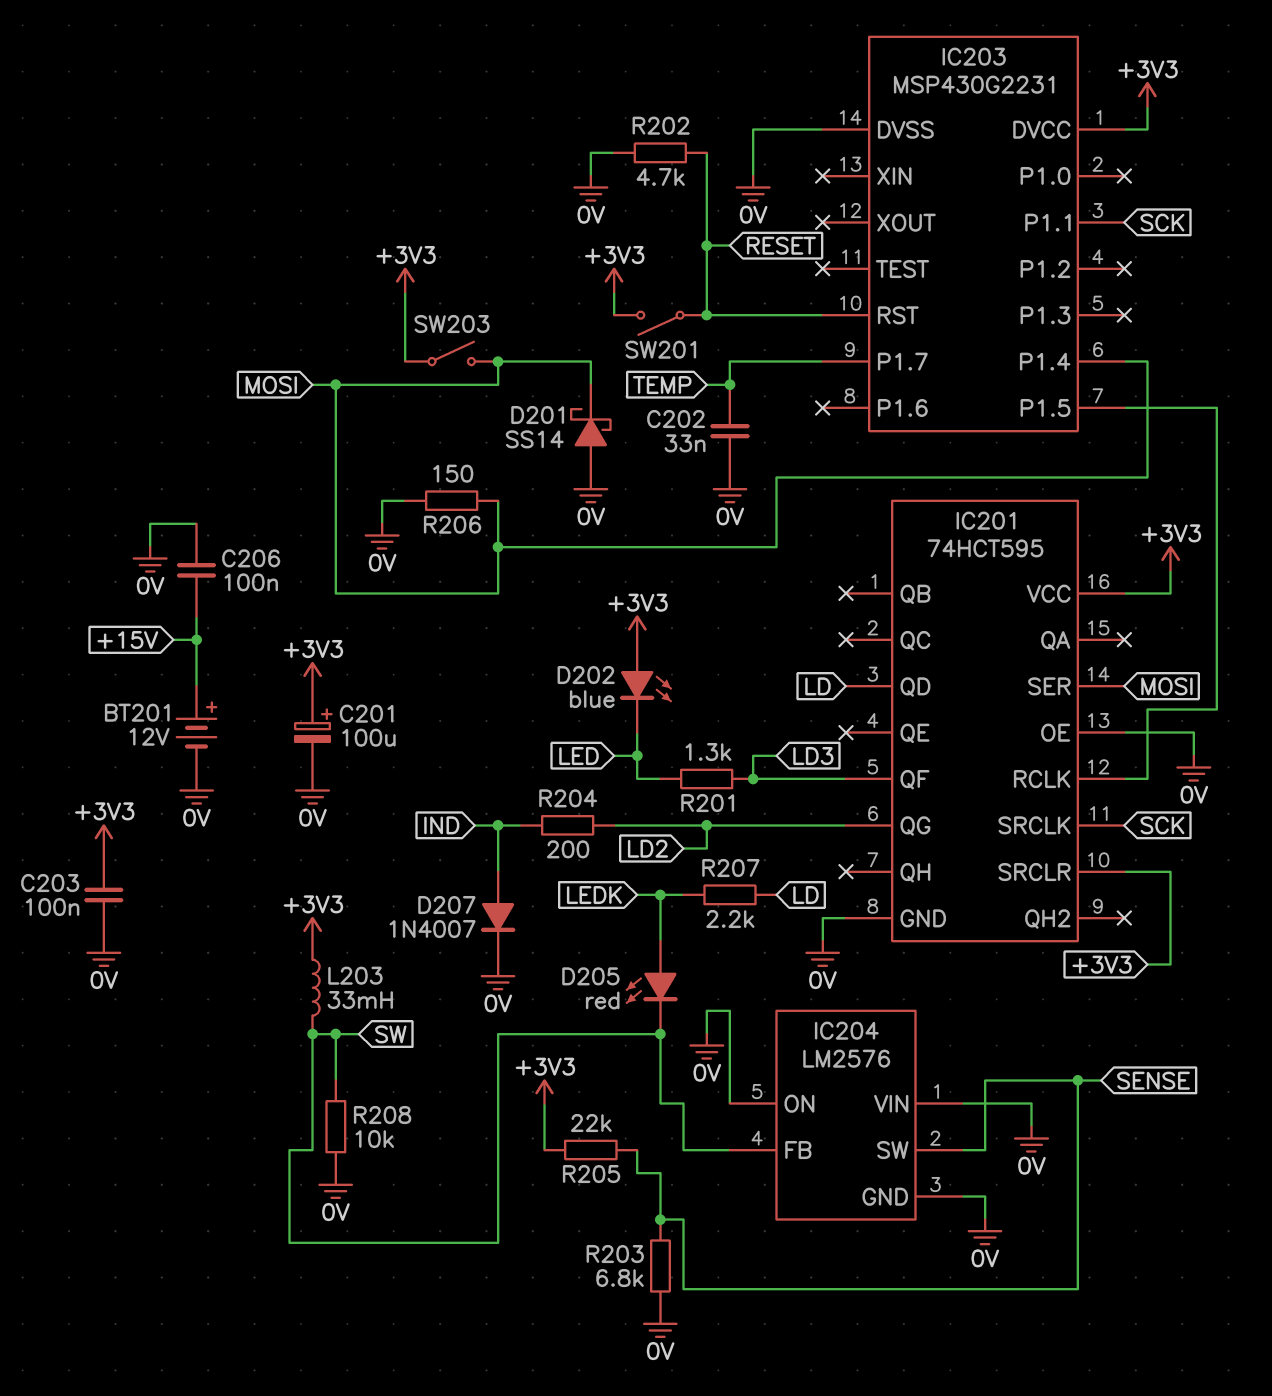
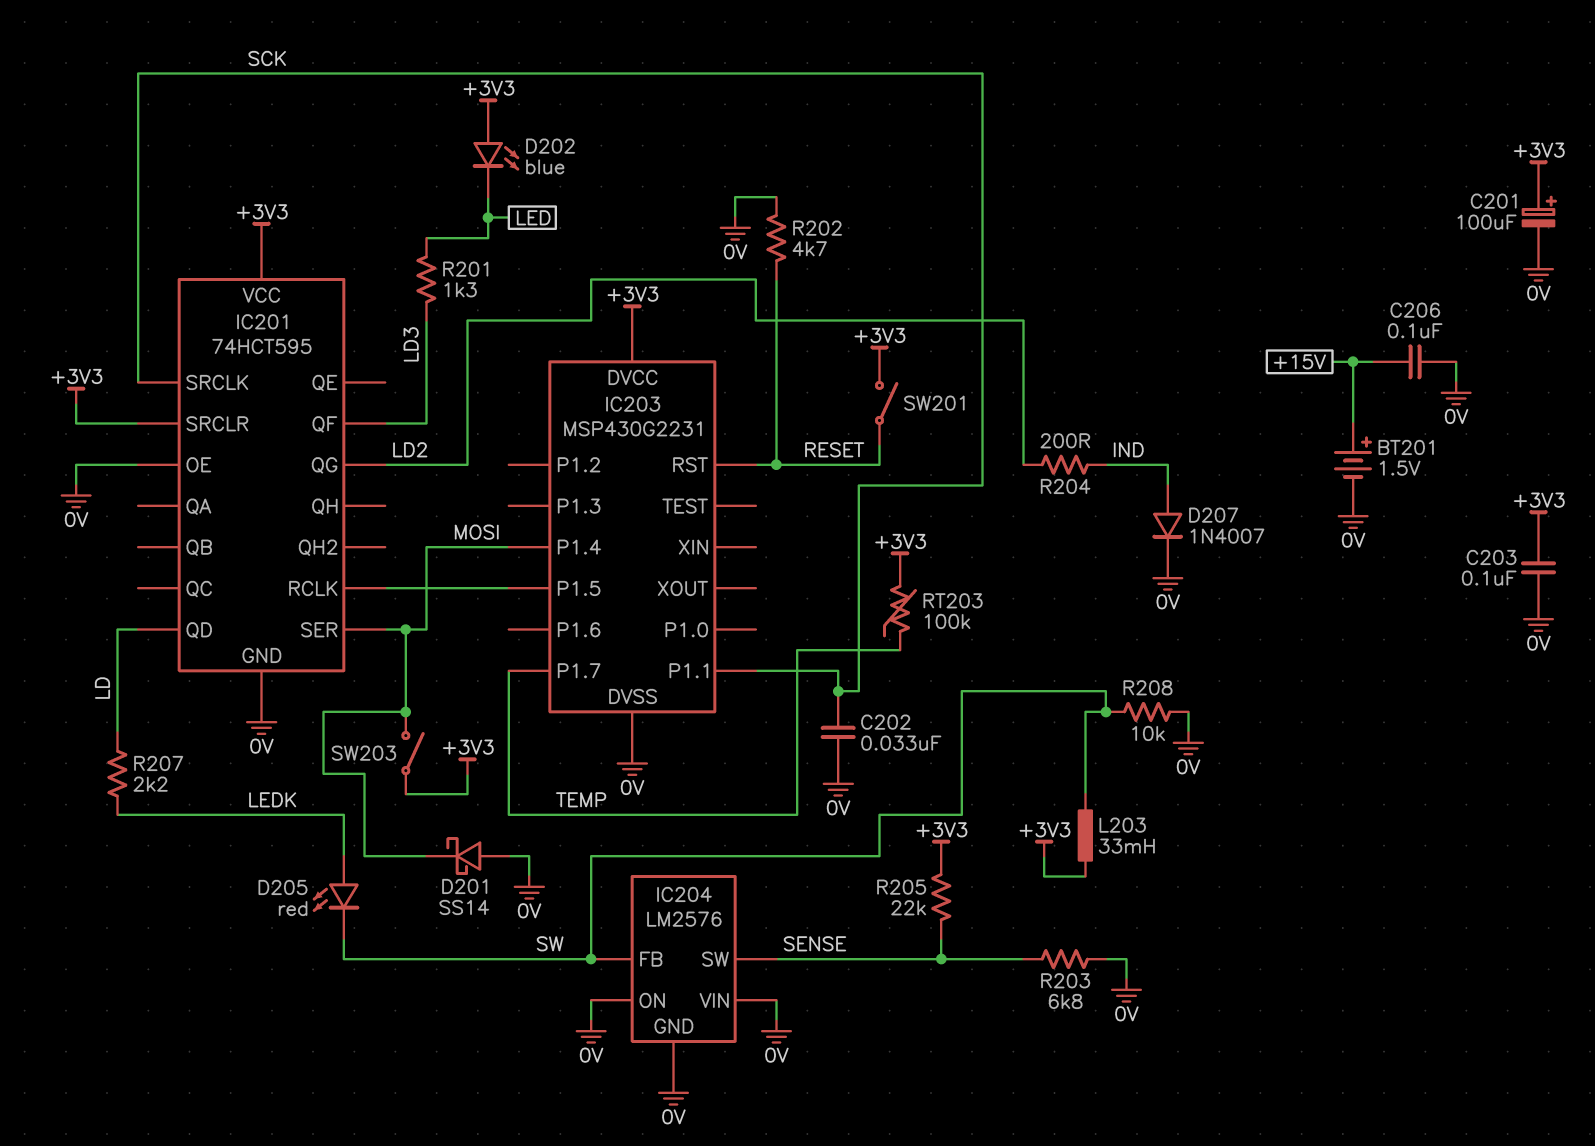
BT201: 12V (plus +15V, minus 0V) -> 1.5V (plus +15V, minus 0V)
C202: 33nF (0V, TEMP) -> 33nF (0V, SCK)
R206: 150 (0V, MOSI) -> none
RT203: none -> 100k (+3V3, TEMP)

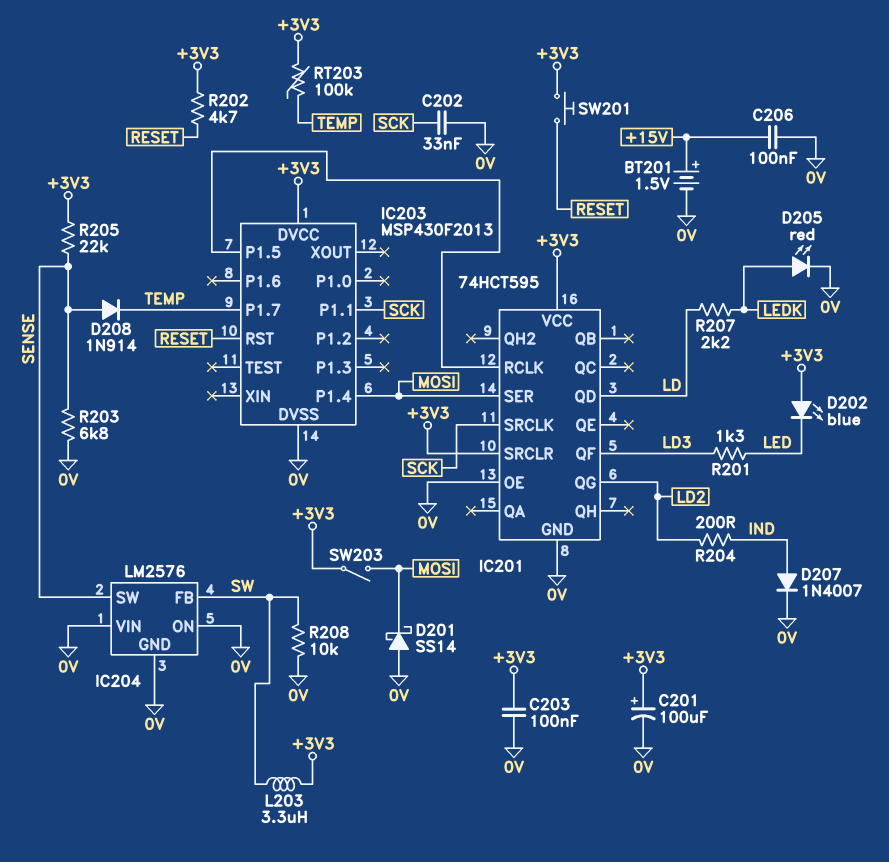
D205: LED red (A LEDK, K SW) -> LED red (A LEDK, K 0V)
D208: none -> diode 1N914 (A SENSE, K TEMP)
IC203: MSP430G2231 -> MSP430F2013
L203: 33mH (+3V3, SW) -> 3.3uH (+3V3, SW)
R202: 4.7k (0V, RESET) -> 4.7k (+3V3, RESET)
SW201: switch (+3V3, RESET) -> button (+3V3, RESET)

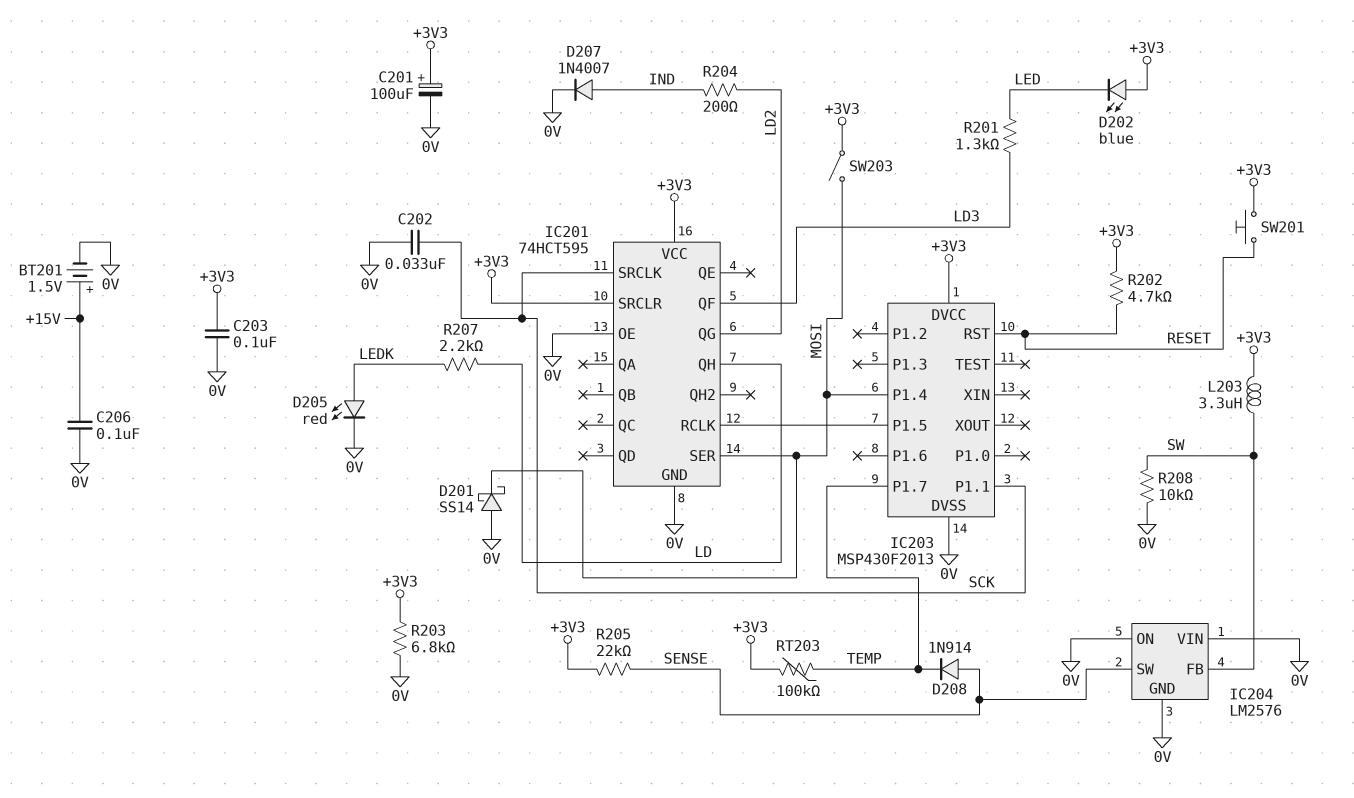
IC201 pin QD: LD -> none
IC201 pin QH: none -> LD
R203: 6.8k (0V, SENSE) -> 6.8k (+3V3, 0V)

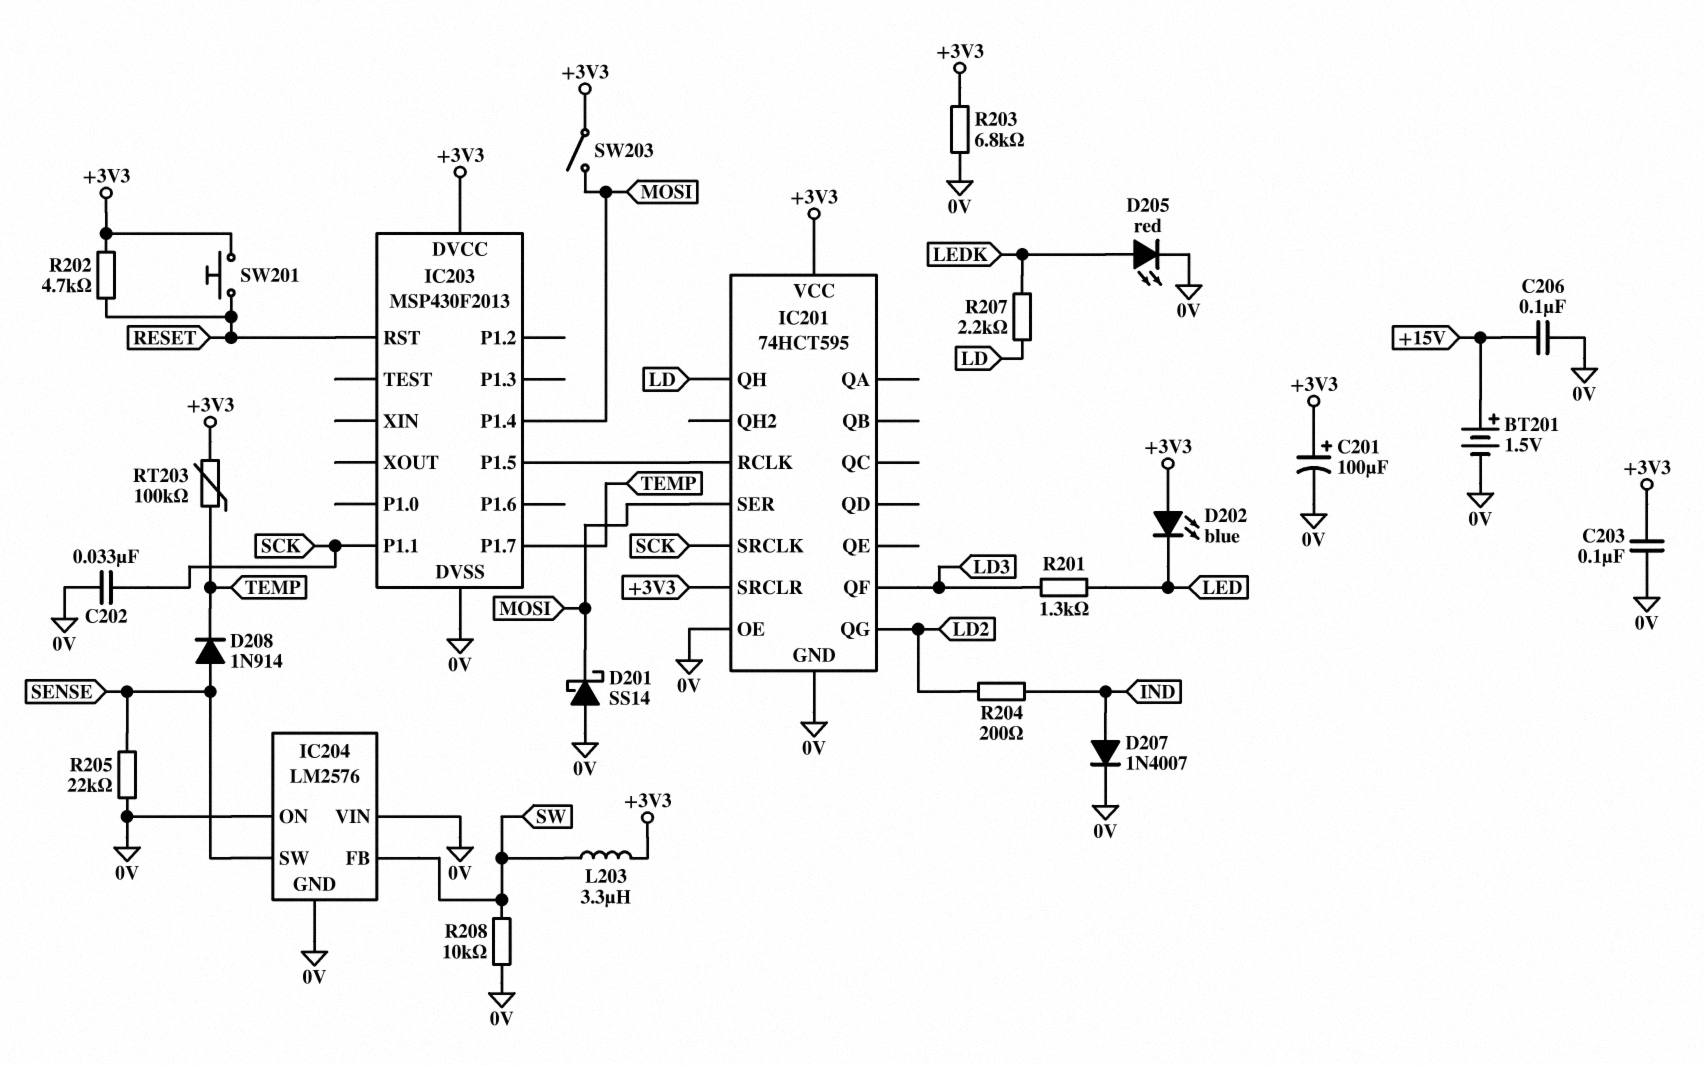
R205: 22k (+3V3, SENSE) -> 22k (0V, SENSE)

